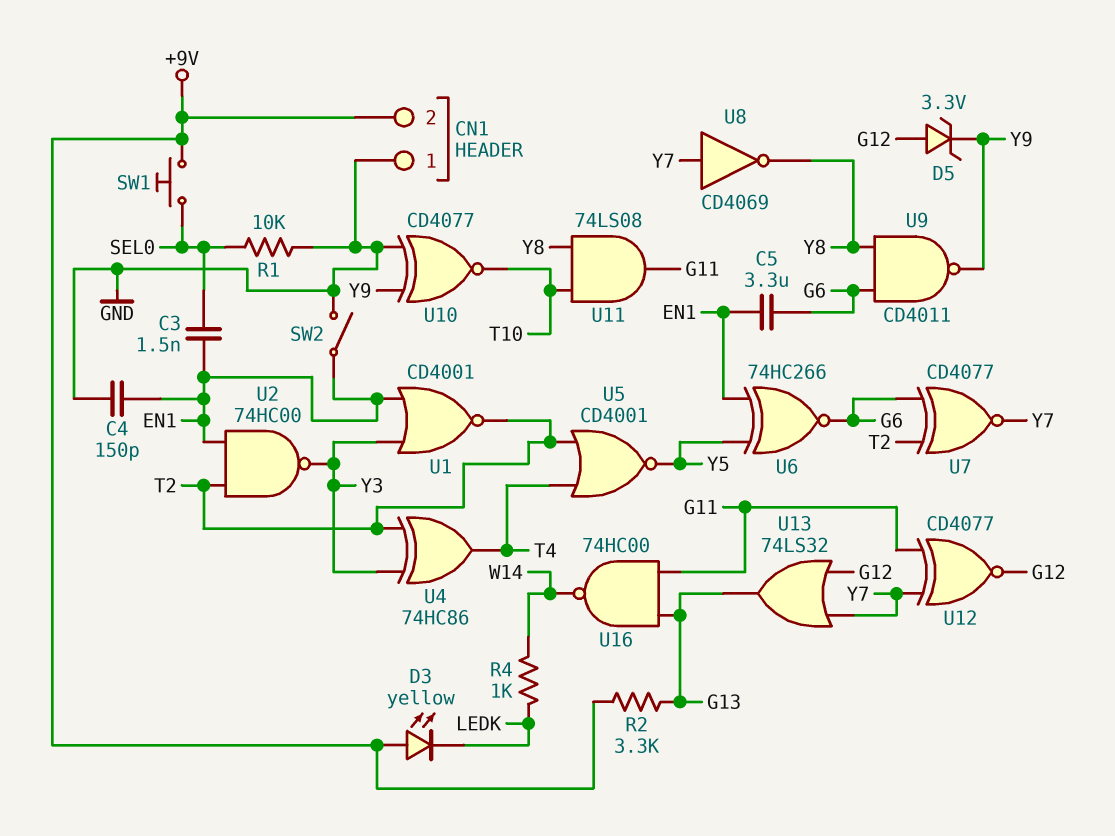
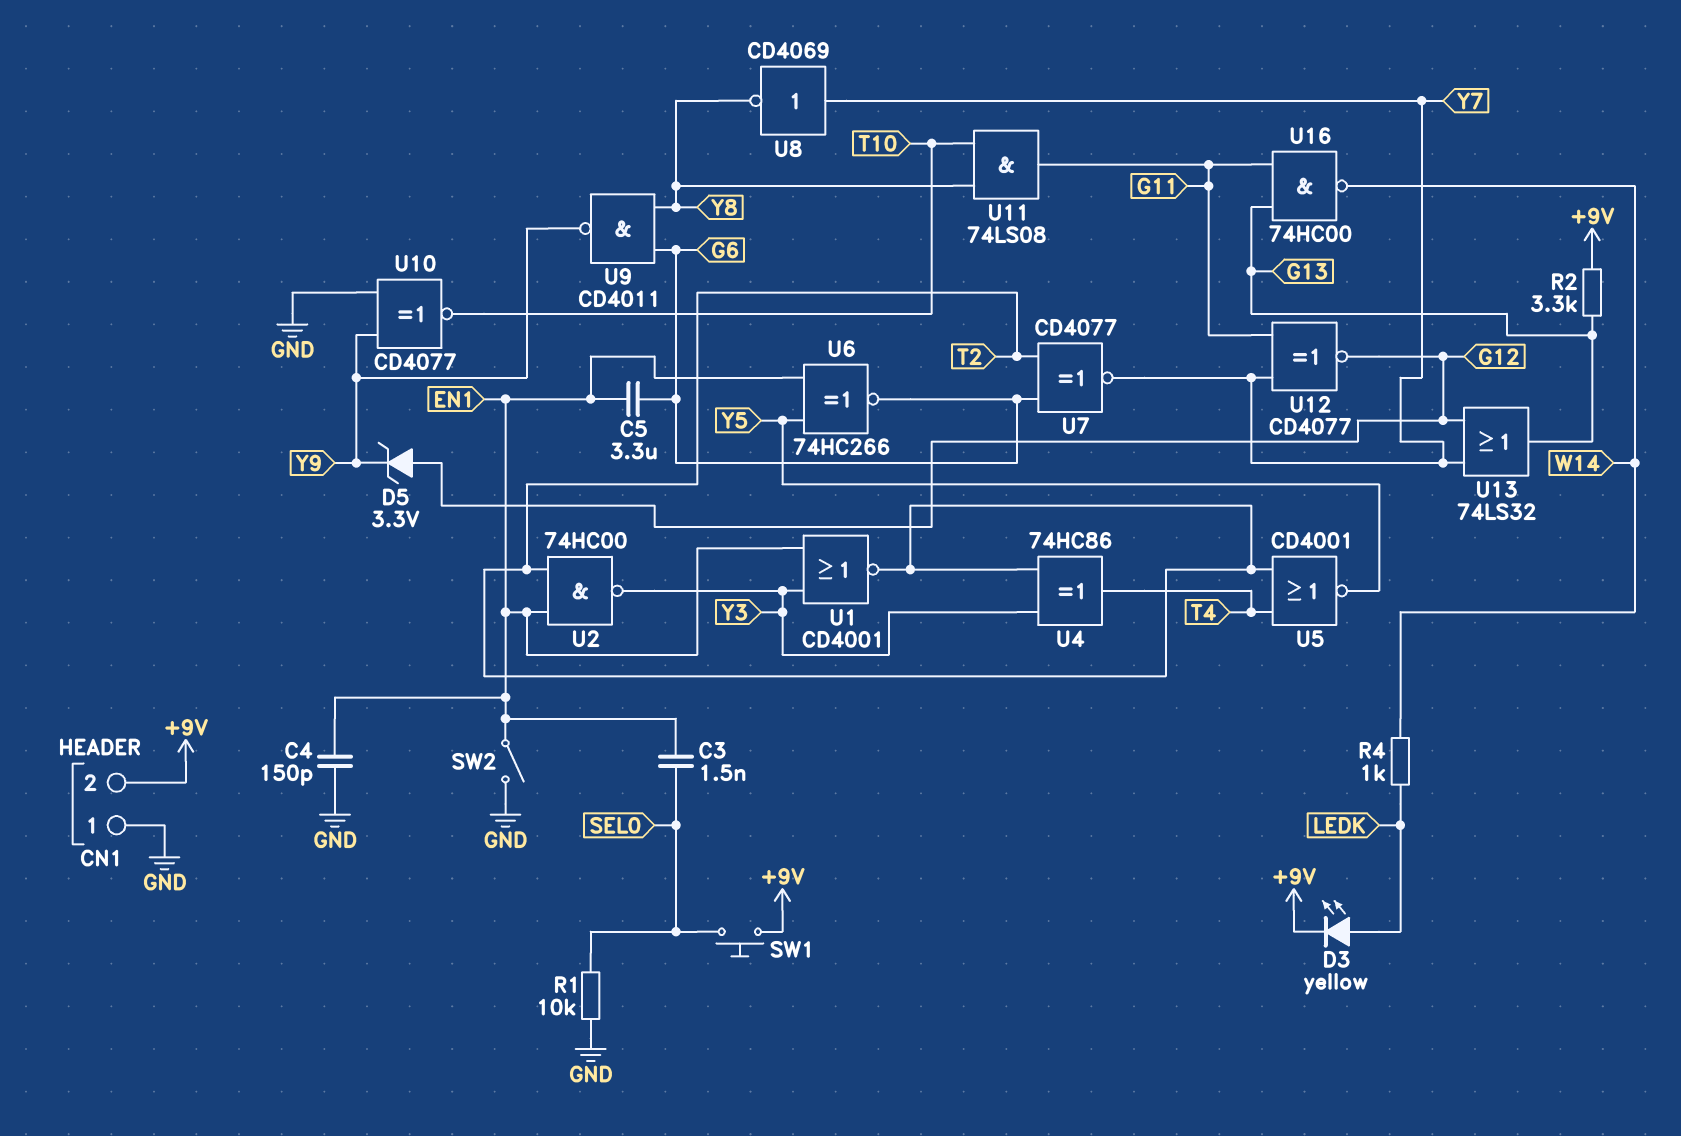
D3: LED yellow (A +9V, K LEDK) -> LED yellow (A LEDK, K +9V)

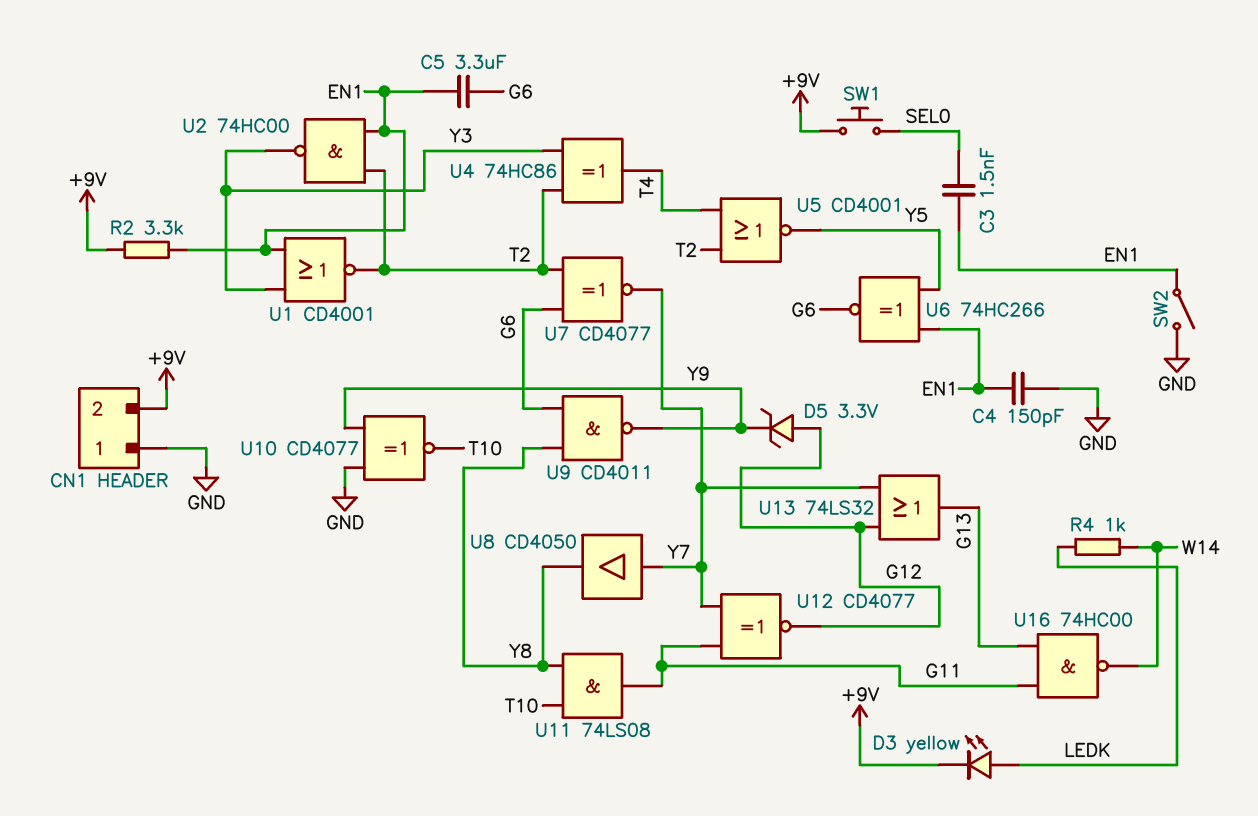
R1: 10k (GND, SEL0) -> none
R2: 3.3k (+9V, G13) -> 3.3k (+9V, EN1)
U8: NOT CD4069 (in Y7, out Y8) -> buffer CD4050 (in Y7, out Y8)

